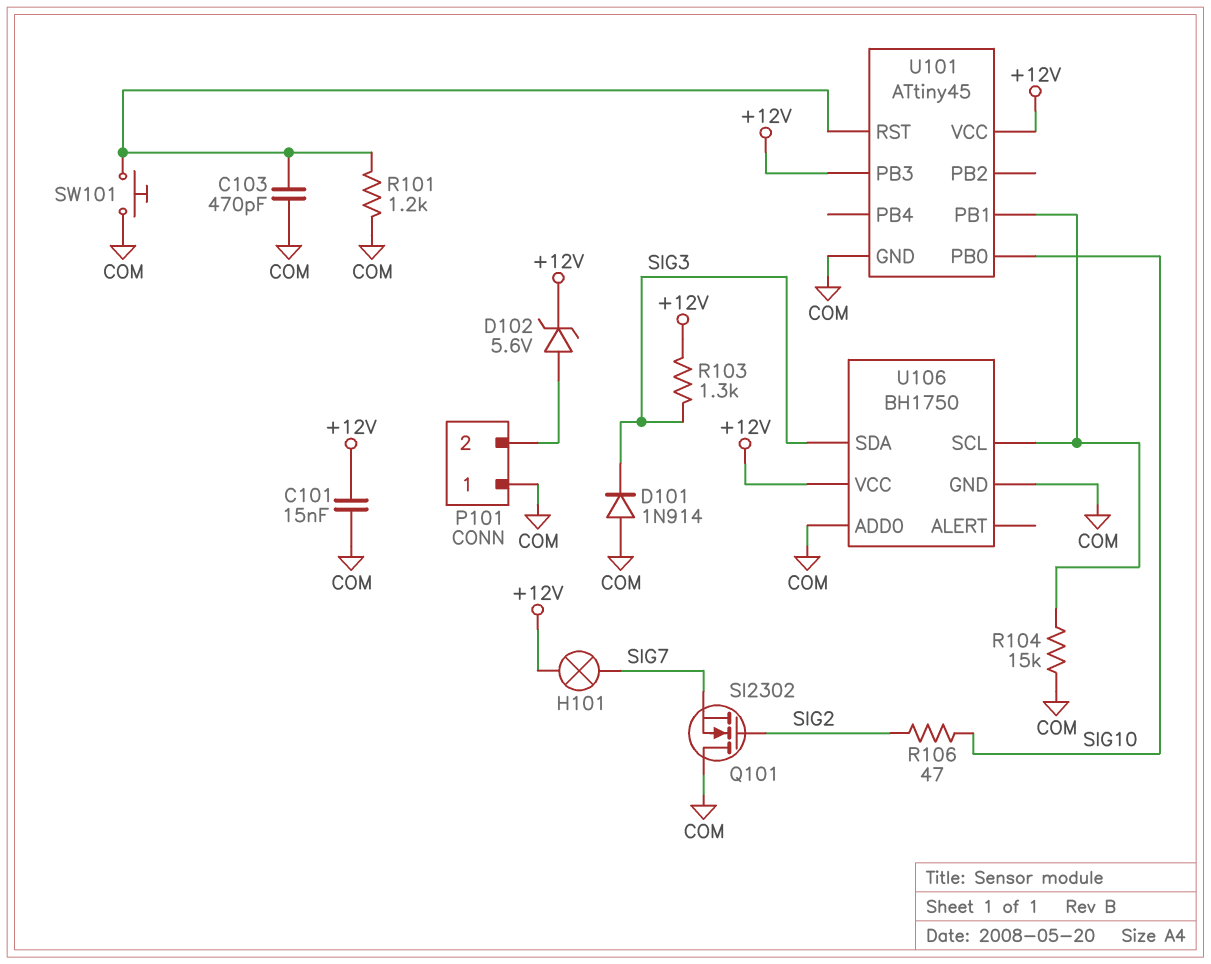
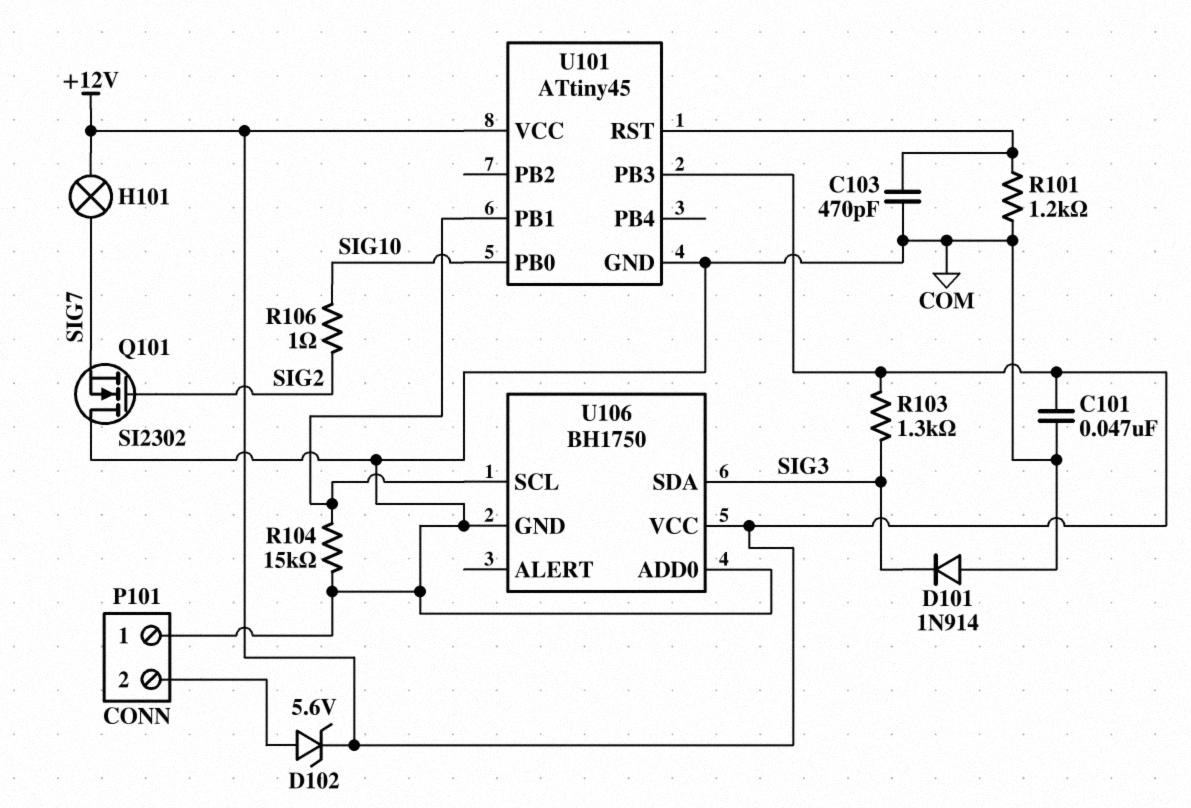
C101: 15nF (+12V, COM) -> 47nF (+12V, COM)
R106: 47 (SIG2, SIG10) -> 1 (SIG2, SIG10)
SW101: button (COM, U101/RST) -> none

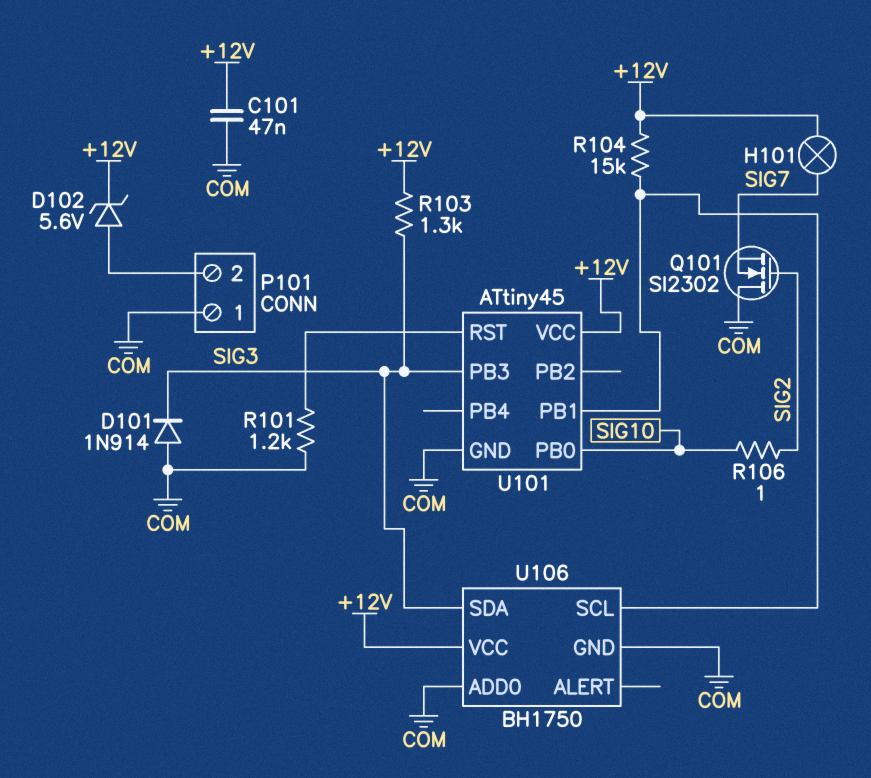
C103: 470pF (COM, U101/RST) -> none
R104: 15k (COM, U101/PB1) -> 15k (+12V, U101/PB1)
U101 pin PB3: +12V -> SIG3

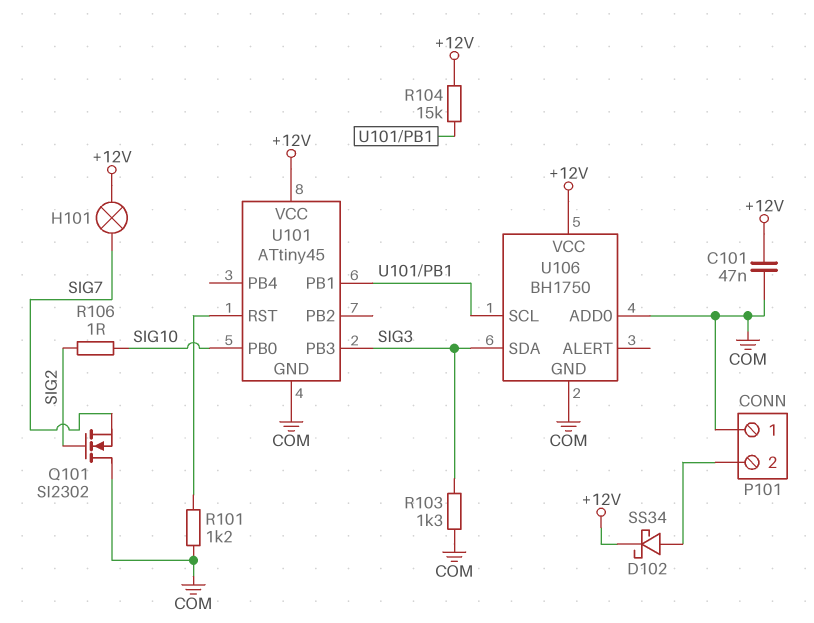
D101: diode 1N914 (A COM, K SIG3) -> none
D102: zener 5.6V (A P101/2, K +12V) -> schottky SS34 (A P101/2, K +12V)
R103: 1.3k (+12V, SIG3) -> 1.3k (COM, SIG3)

